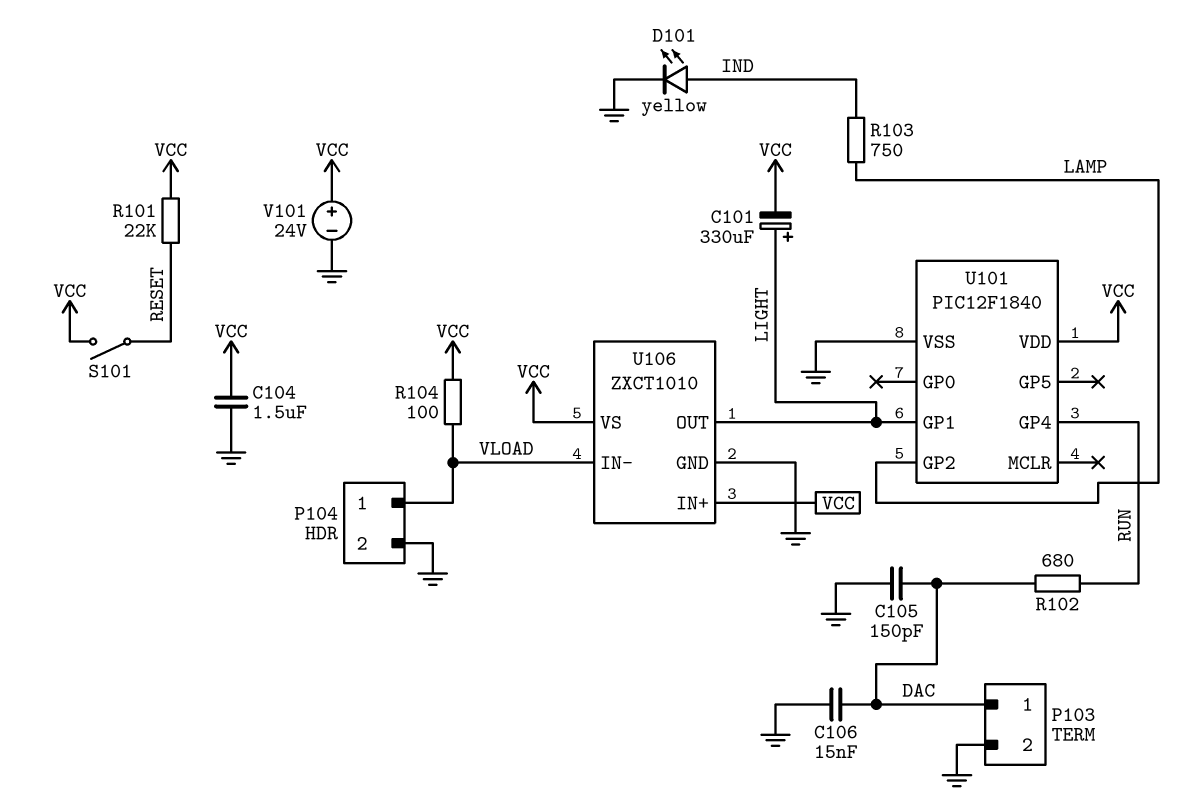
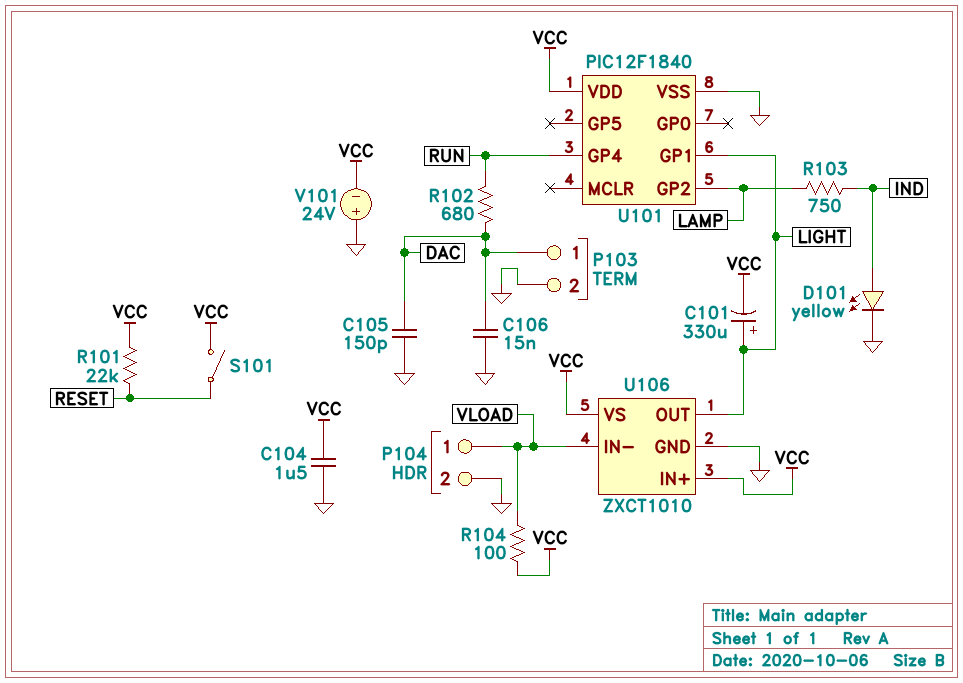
V101: 24V (plus VCC, minus GND) -> 24V (plus GND, minus VCC)

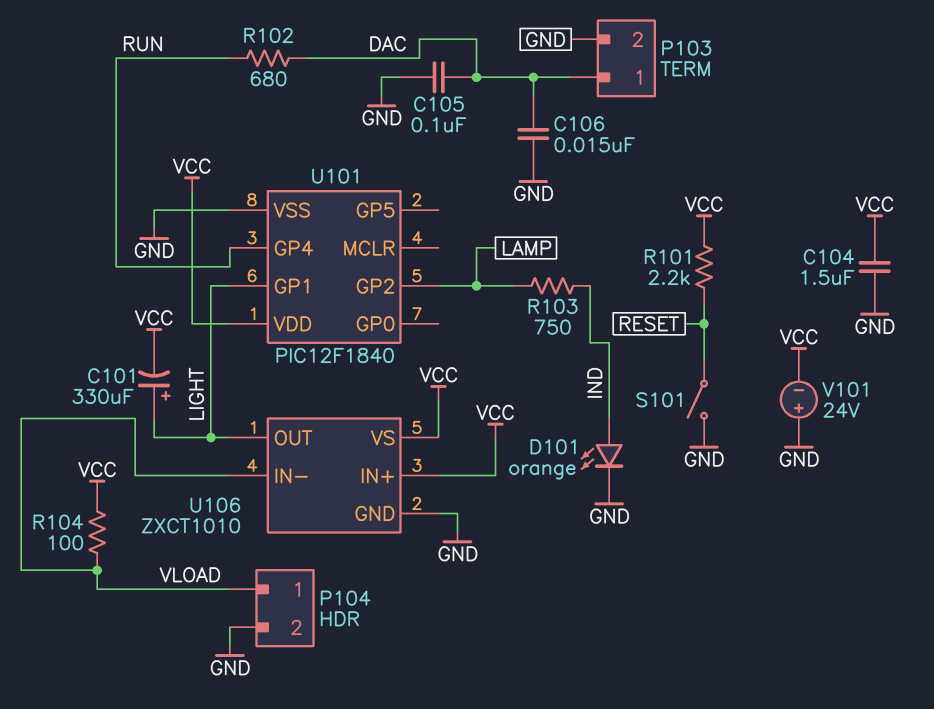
C105: 150pF (DAC, GND) -> 100nF (DAC, GND)
D101: LED yellow (A IND, K GND) -> LED orange (A IND, K GND)
R101: 22k (RESET, VCC) -> 2.2k (RESET, VCC)
S101: switch (RESET, VCC) -> switch (GND, RESET)

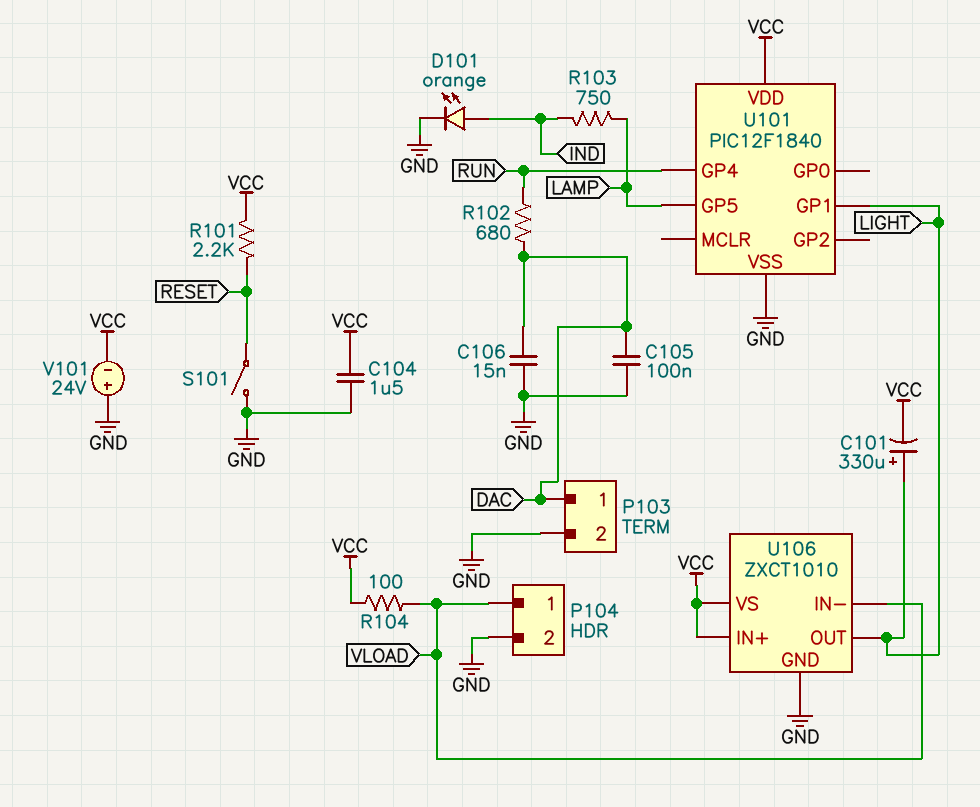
U101 pin GP2: LAMP -> none
U101 pin GP5: none -> LAMP

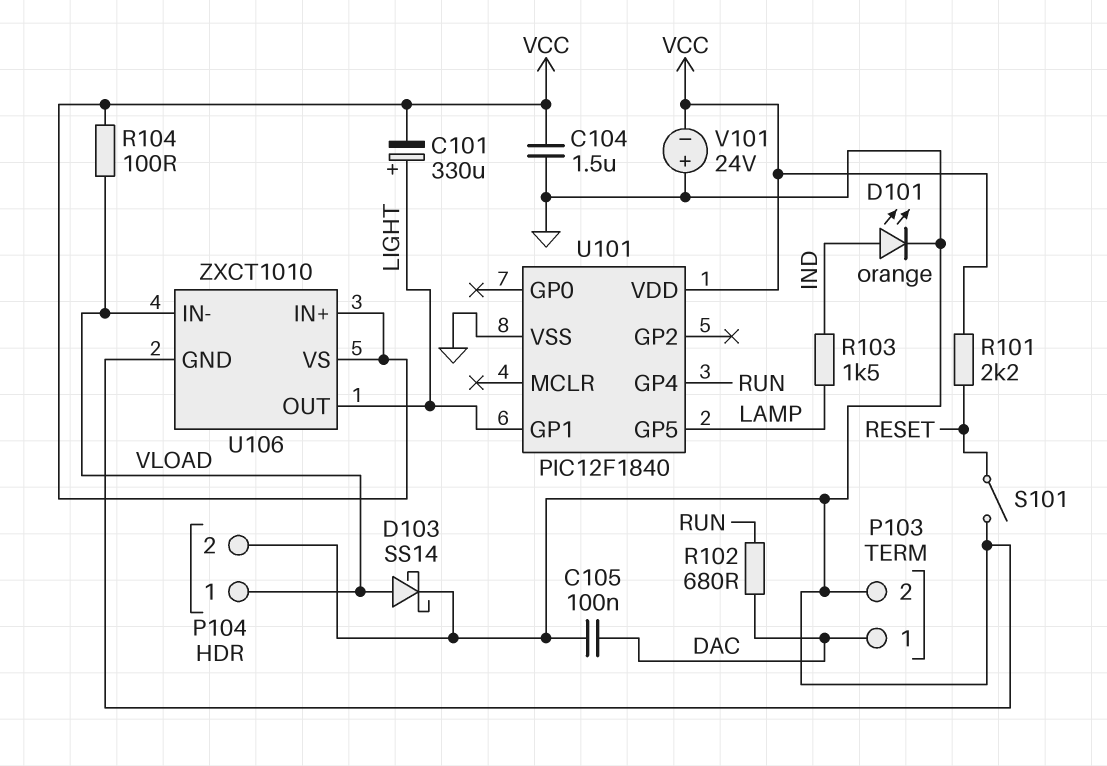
C106: 15nF (DAC, GND) -> none
D103: none -> schottky SS14 (A VLOAD, K GND)
R103: 750 (IND, LAMP) -> 1.5k (IND, LAMP)

